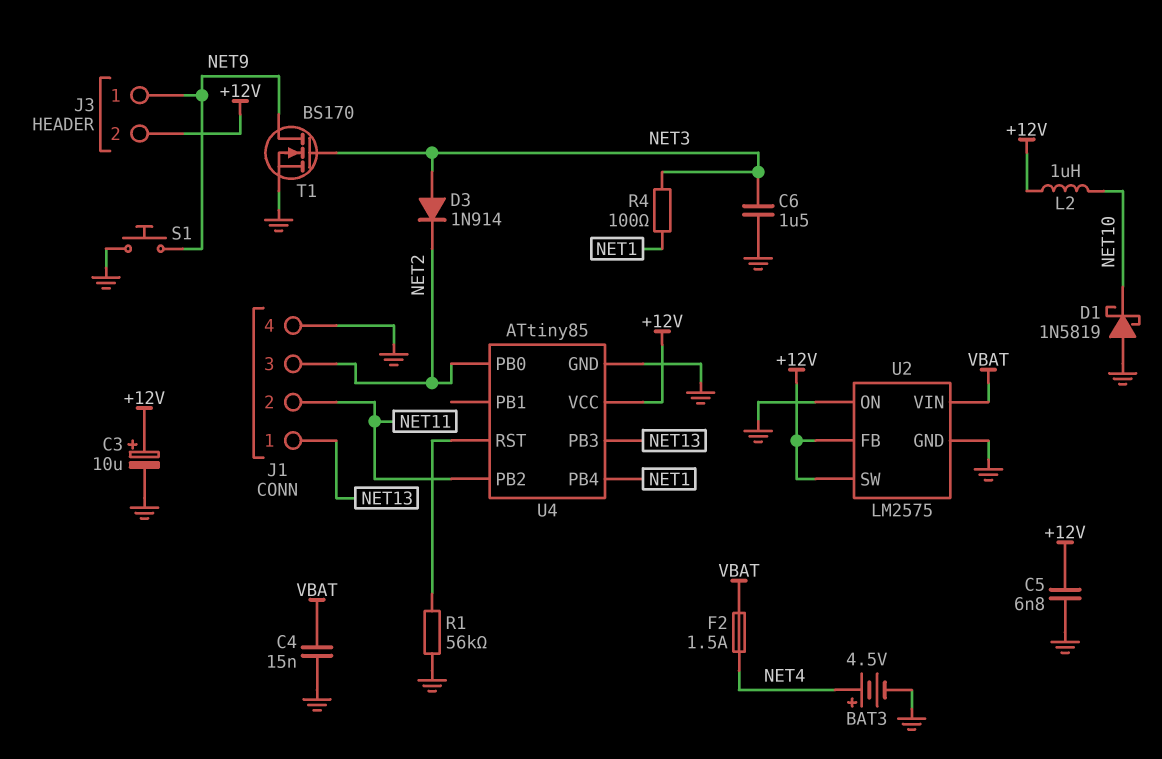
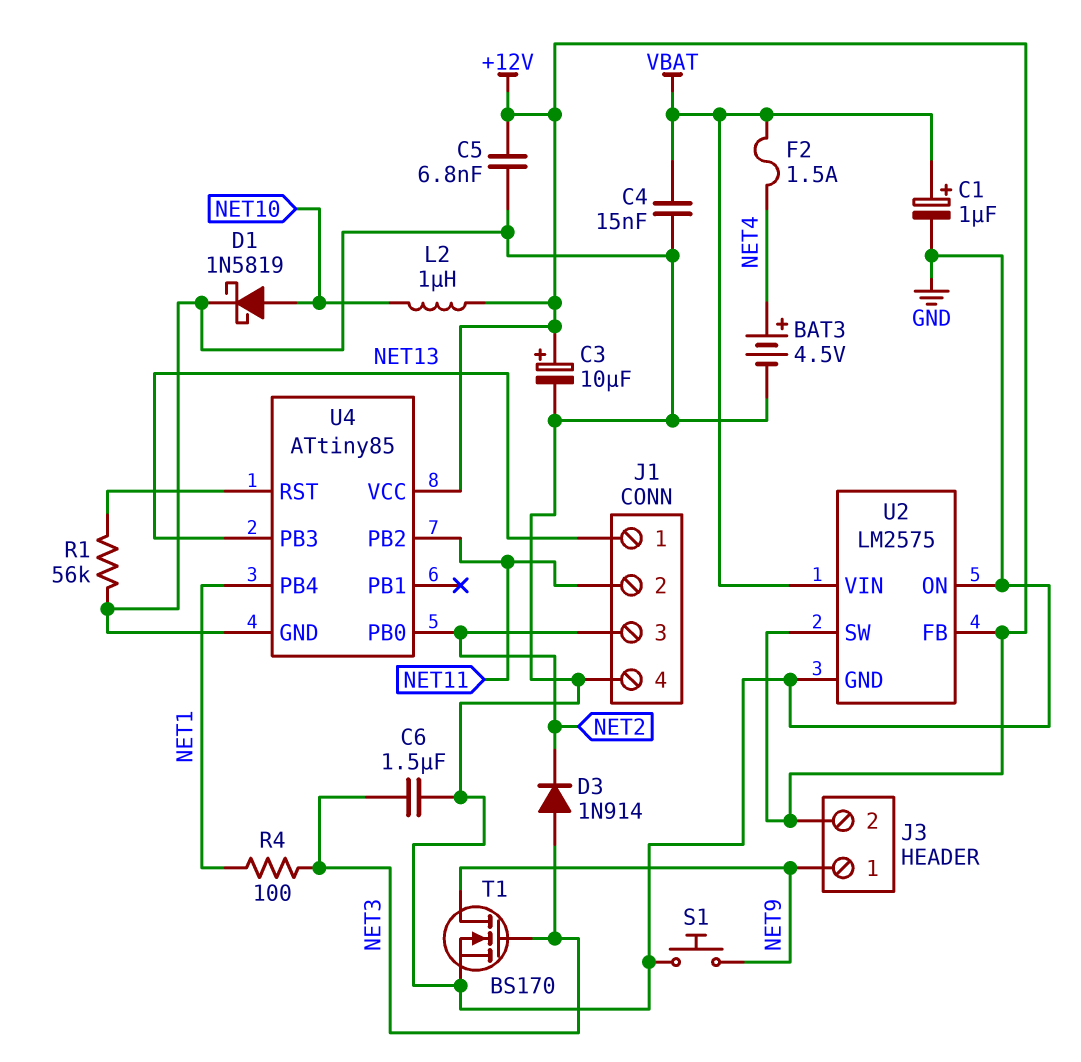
C1: none -> 1uF (plus VBAT, minus GND)
D1: schottky 1N5819 (A GND, K NET10) -> schottky 1N5819 (A NET10, K GND)

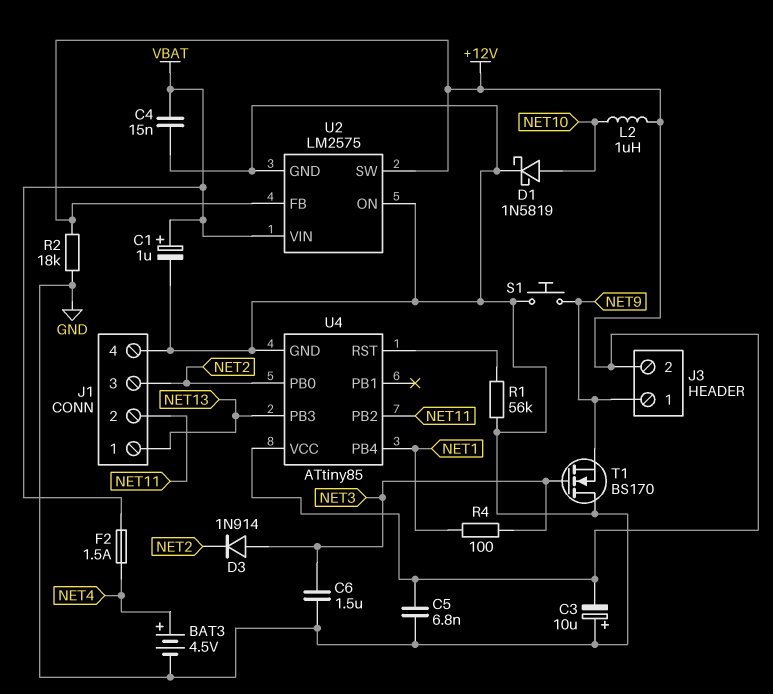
C3: 10uF (plus +12V, minus GND) -> 10uF (plus GND, minus +12V)
R2: none -> 18k (+12V, GND)
T1: NMOS BS170 (G NET3, D NET9, S GND) -> NMOS BS170 (G NET3, D GND, S NET9)

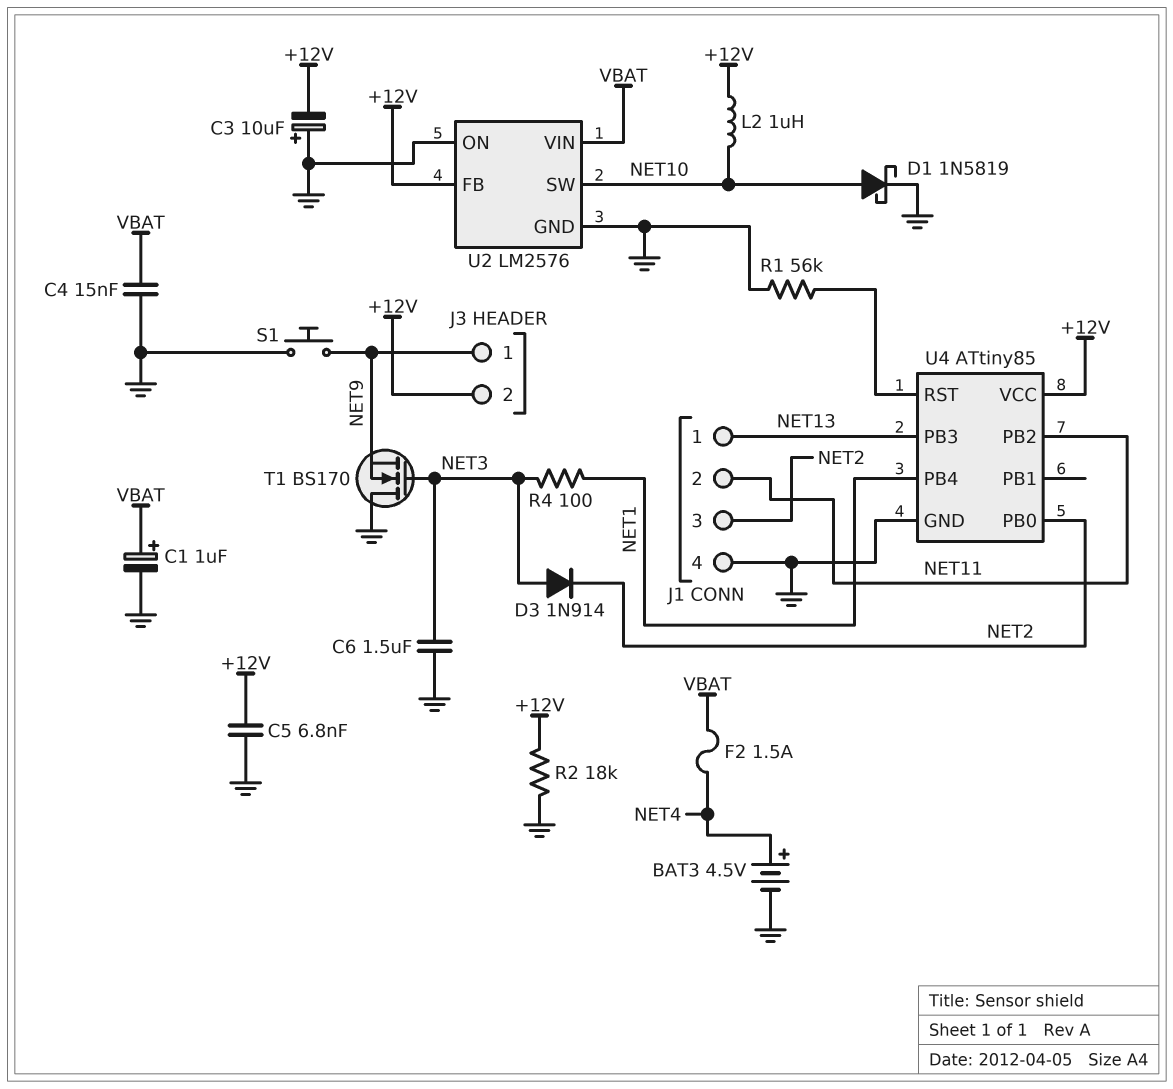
U2: LM2575 -> LM2576
U2 pin SW: +12V -> NET10

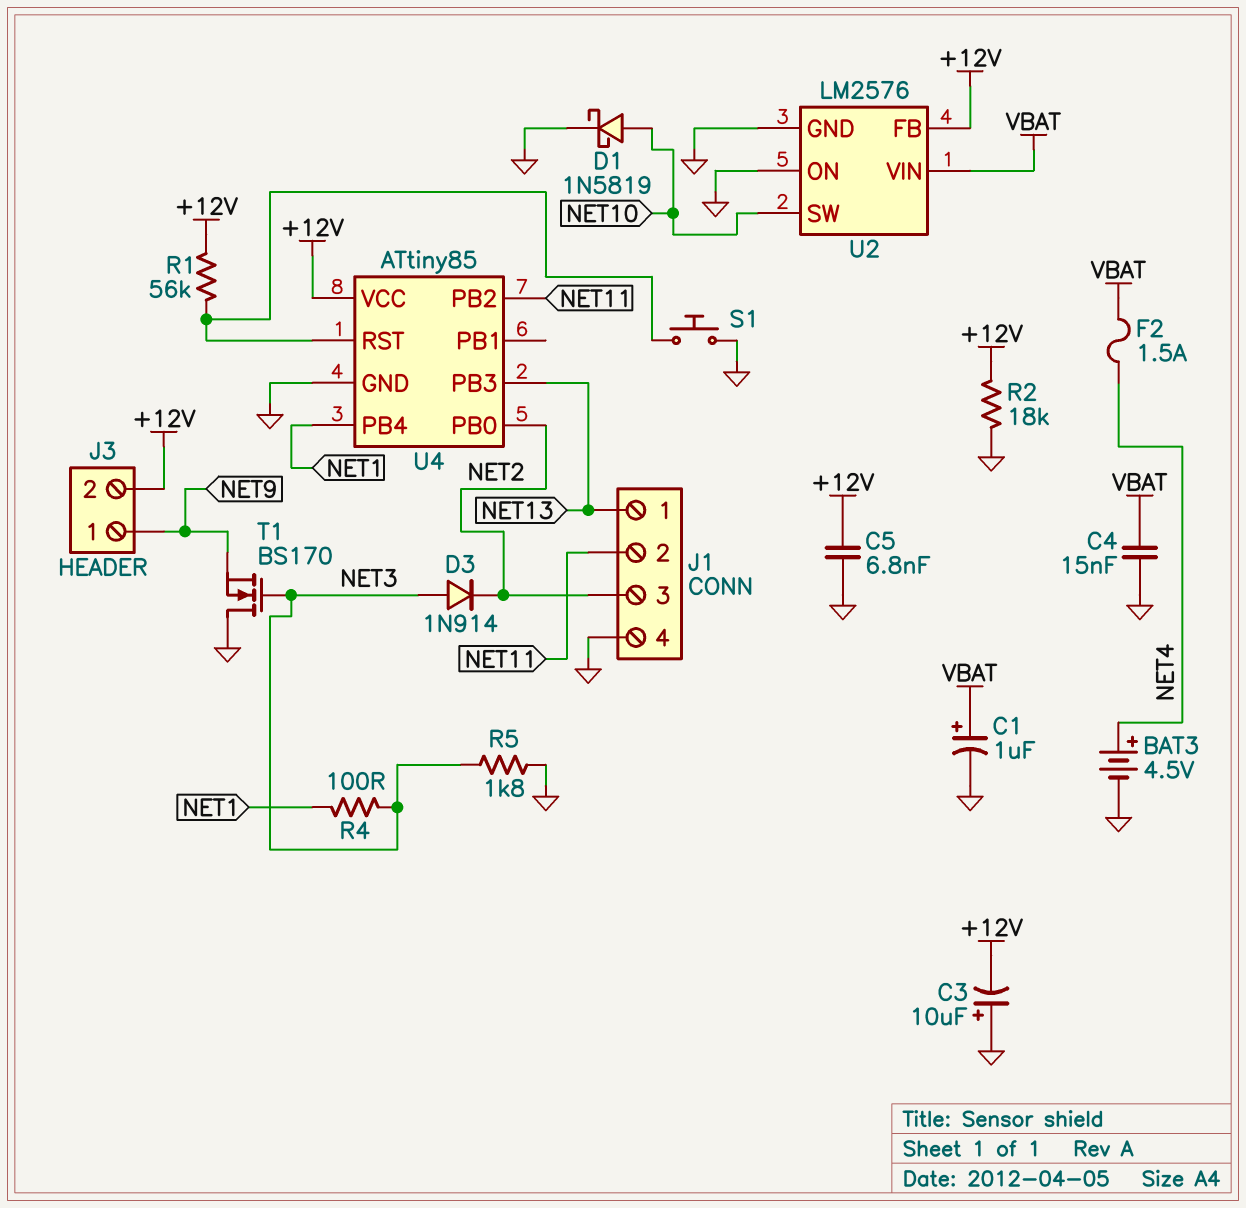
C6: 1.5uF (GND, NET3) -> none
L2: 1uH (+12V, NET10) -> none
R1: 56k (GND, U4/RST) -> 56k (+12V, U4/RST)
R5: none -> 1.8k (GND, NET3)
S1: button (GND, NET9) -> button (GND, U4/RST)

